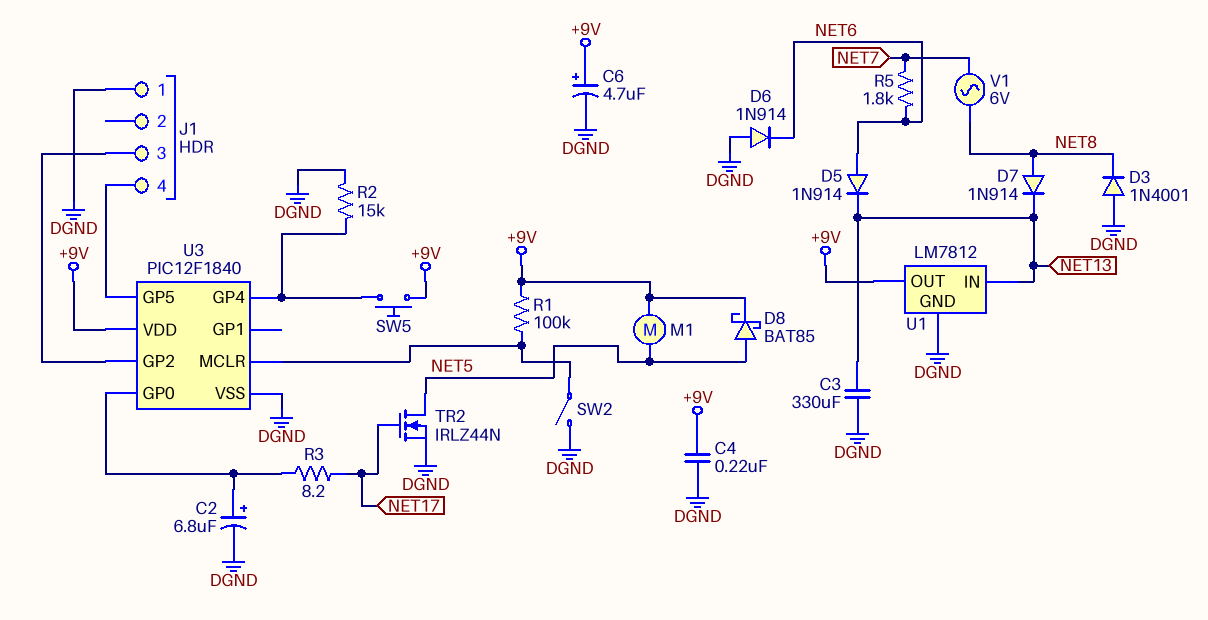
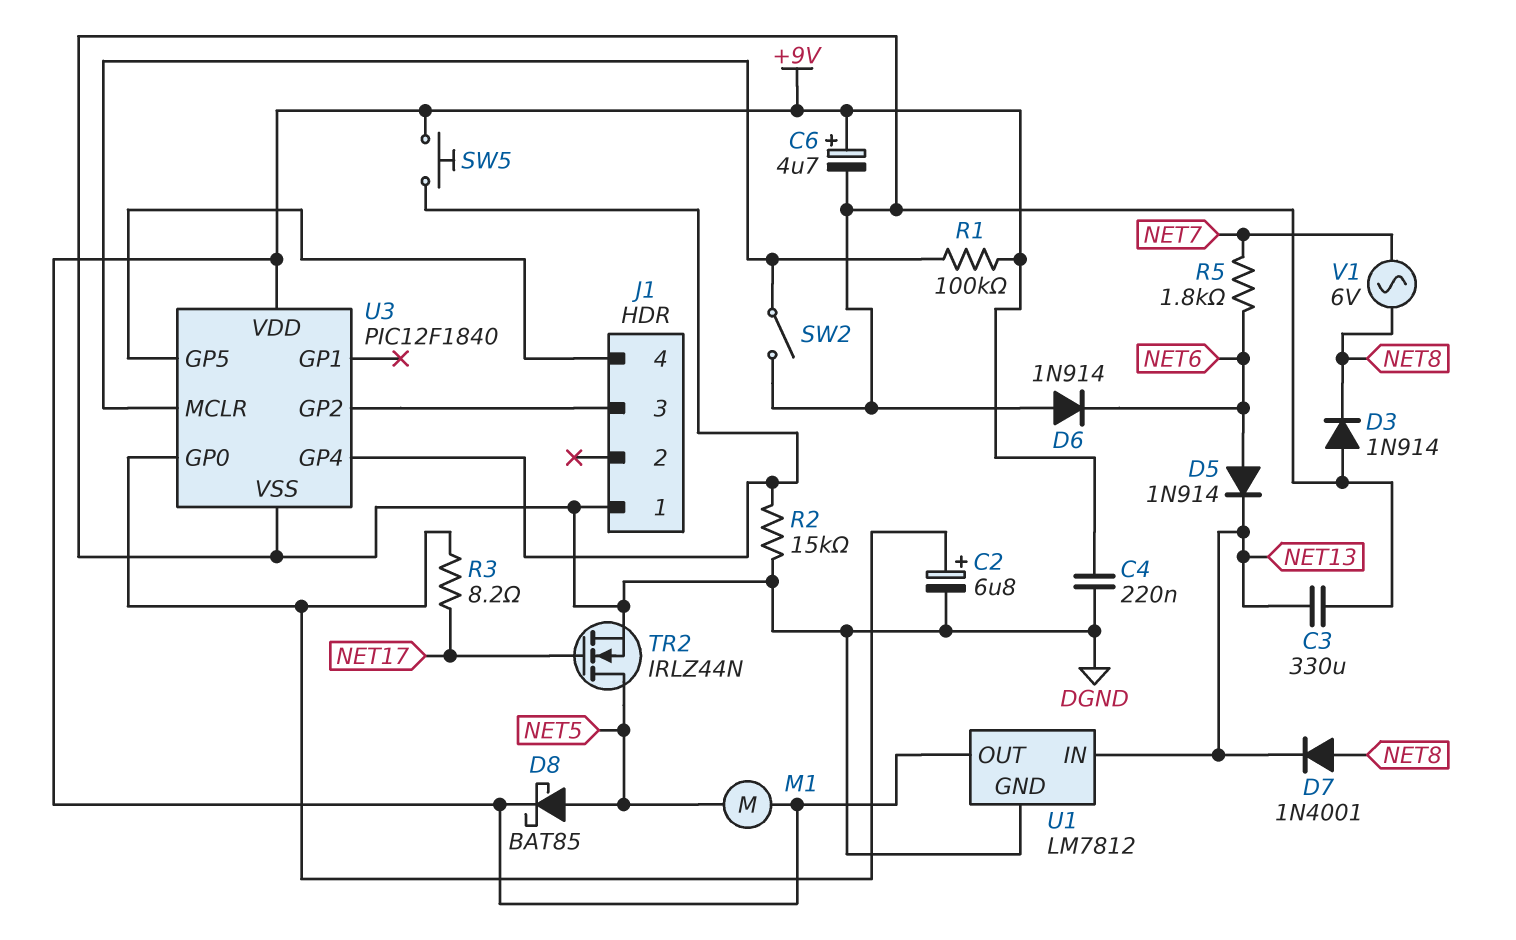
D3: diode 1N4001 (A DGND, K NET8) -> diode 1N914 (A DGND, K NET8)
D7: diode 1N914 (A NET8, K NET13) -> diode 1N4001 (A NET8, K NET13)

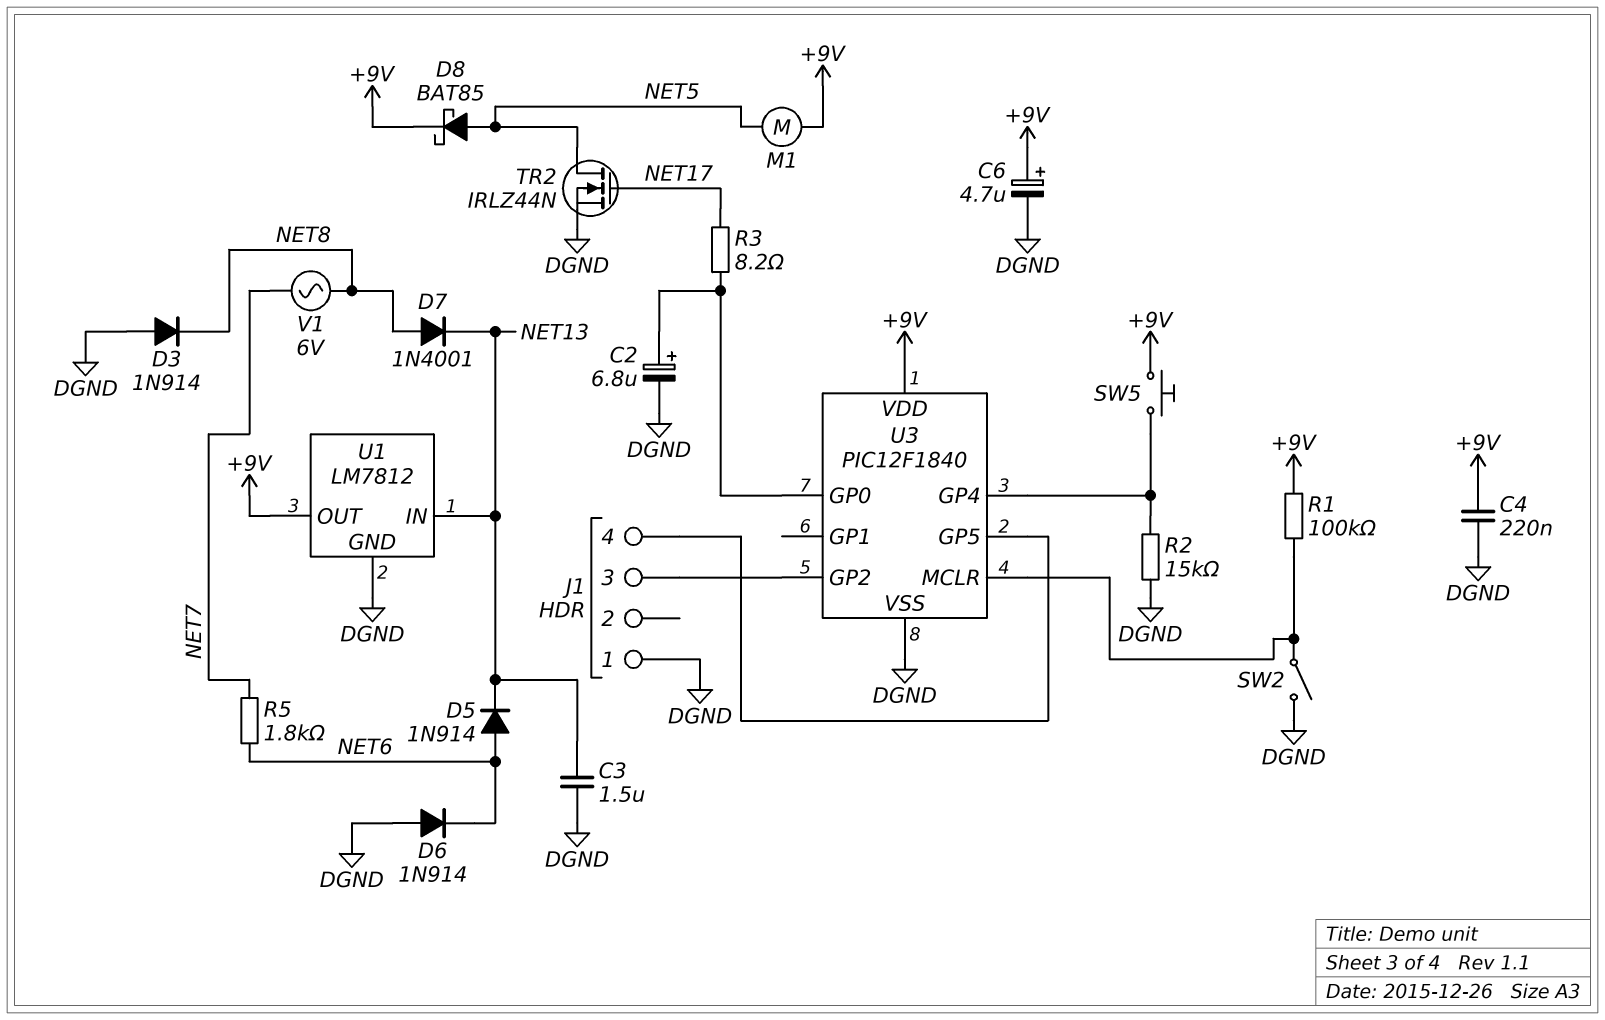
C3: 330uF (DGND, NET13) -> 1.5uF (DGND, NET13)

